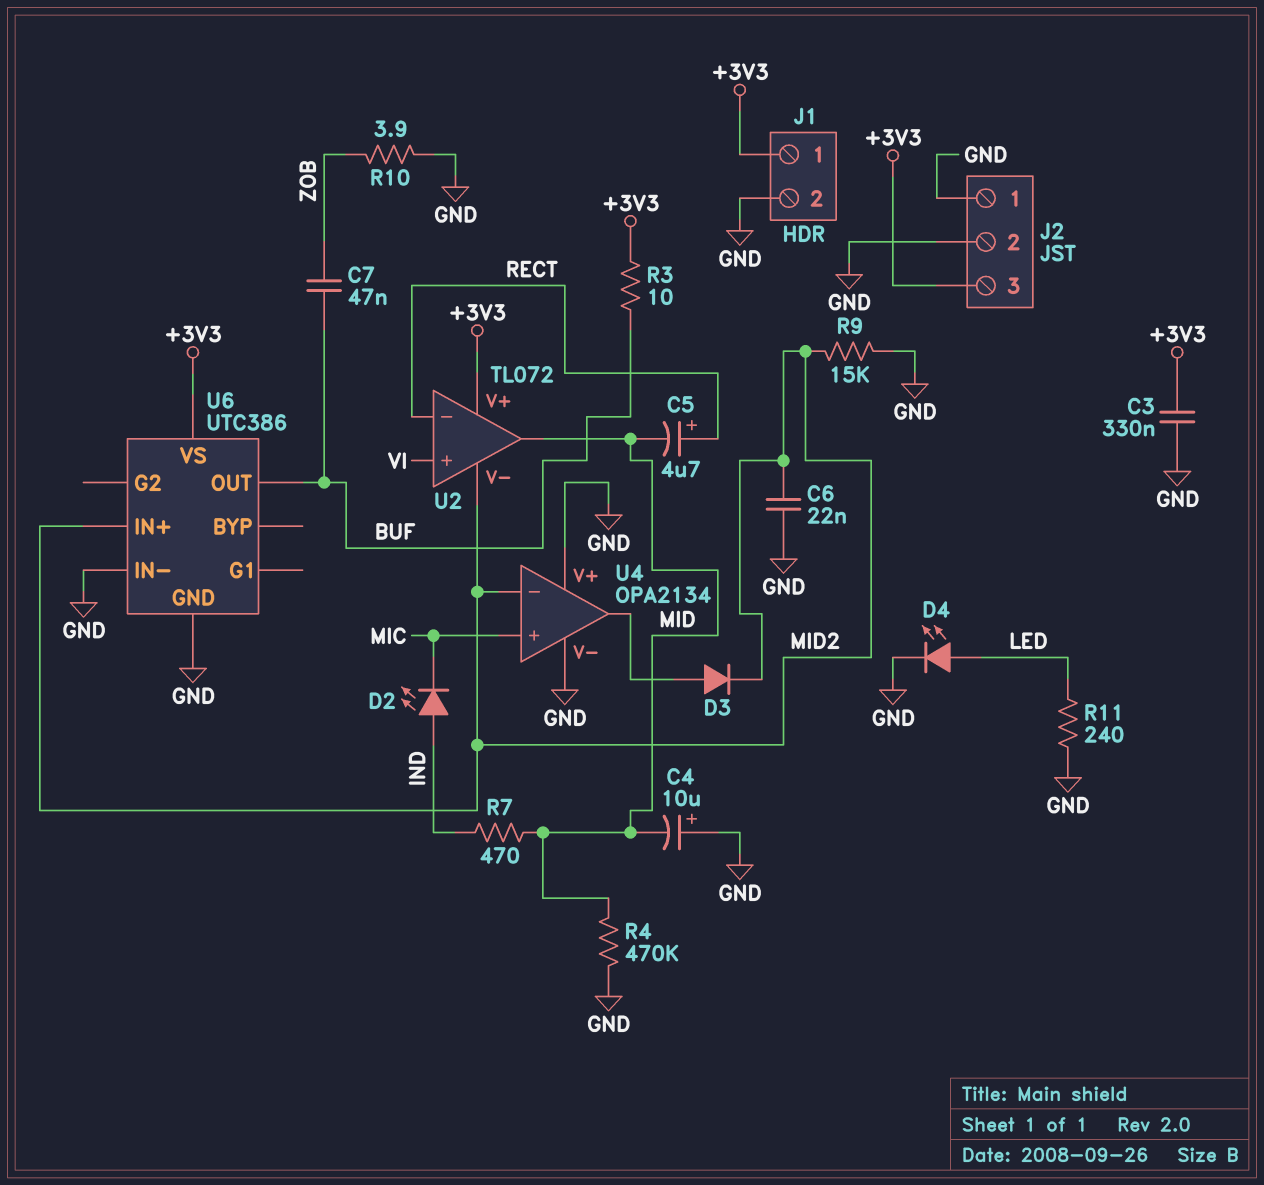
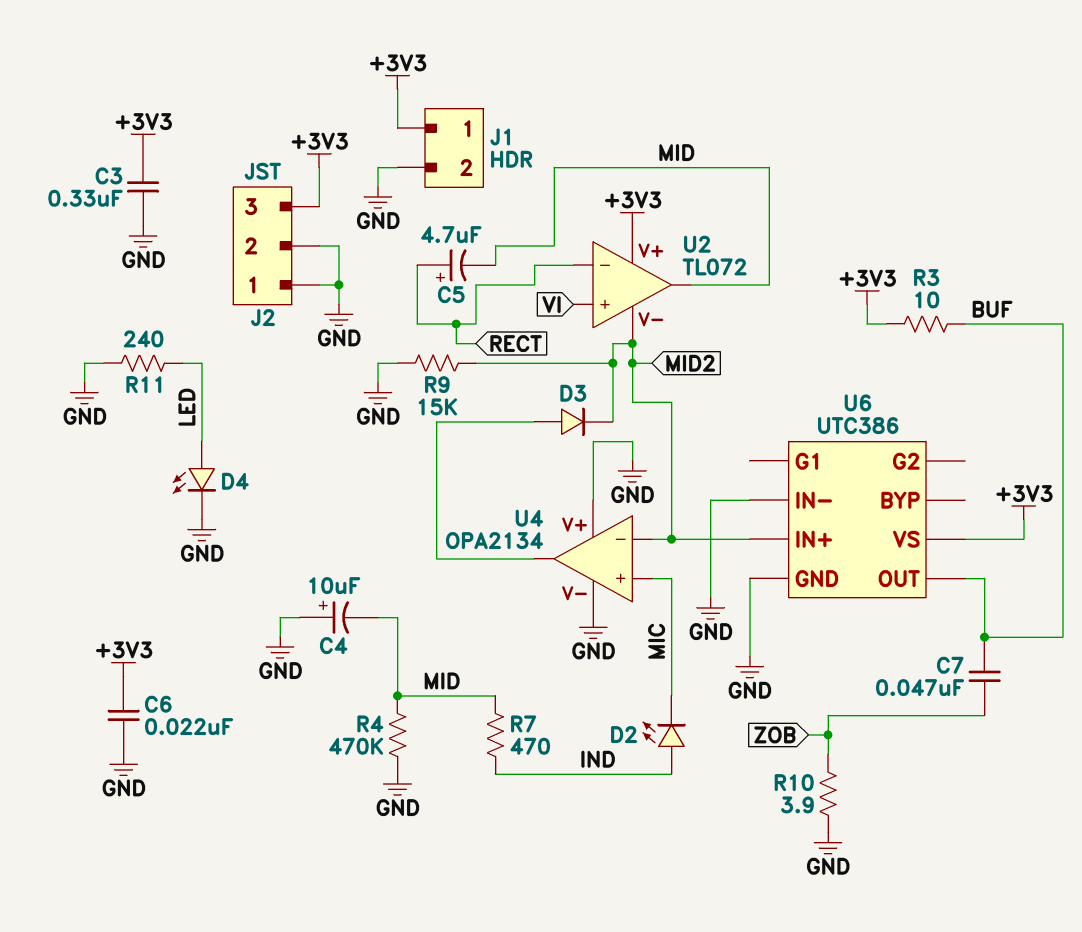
C6: 22nF (GND, MID2) -> 22nF (+3V3, GND)

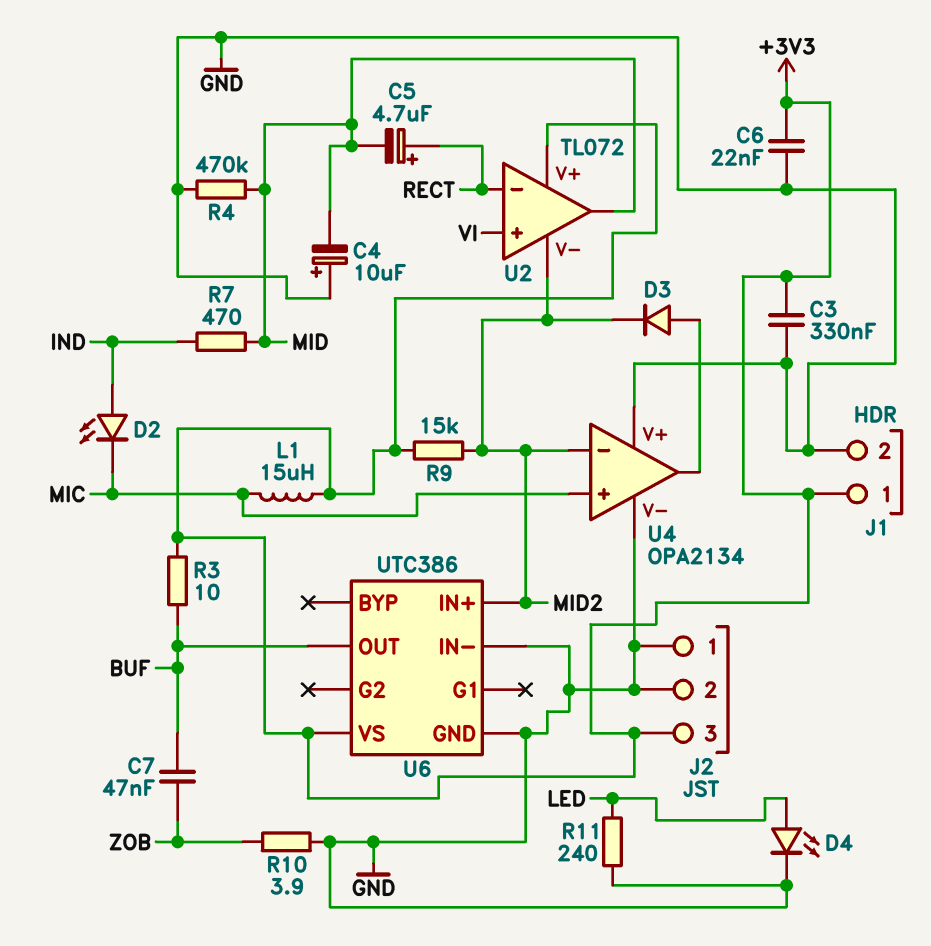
L1: none -> 15uH (+3V3, MIC)
R9: 15k (GND, MID2) -> 15k (+3V3, MID2)

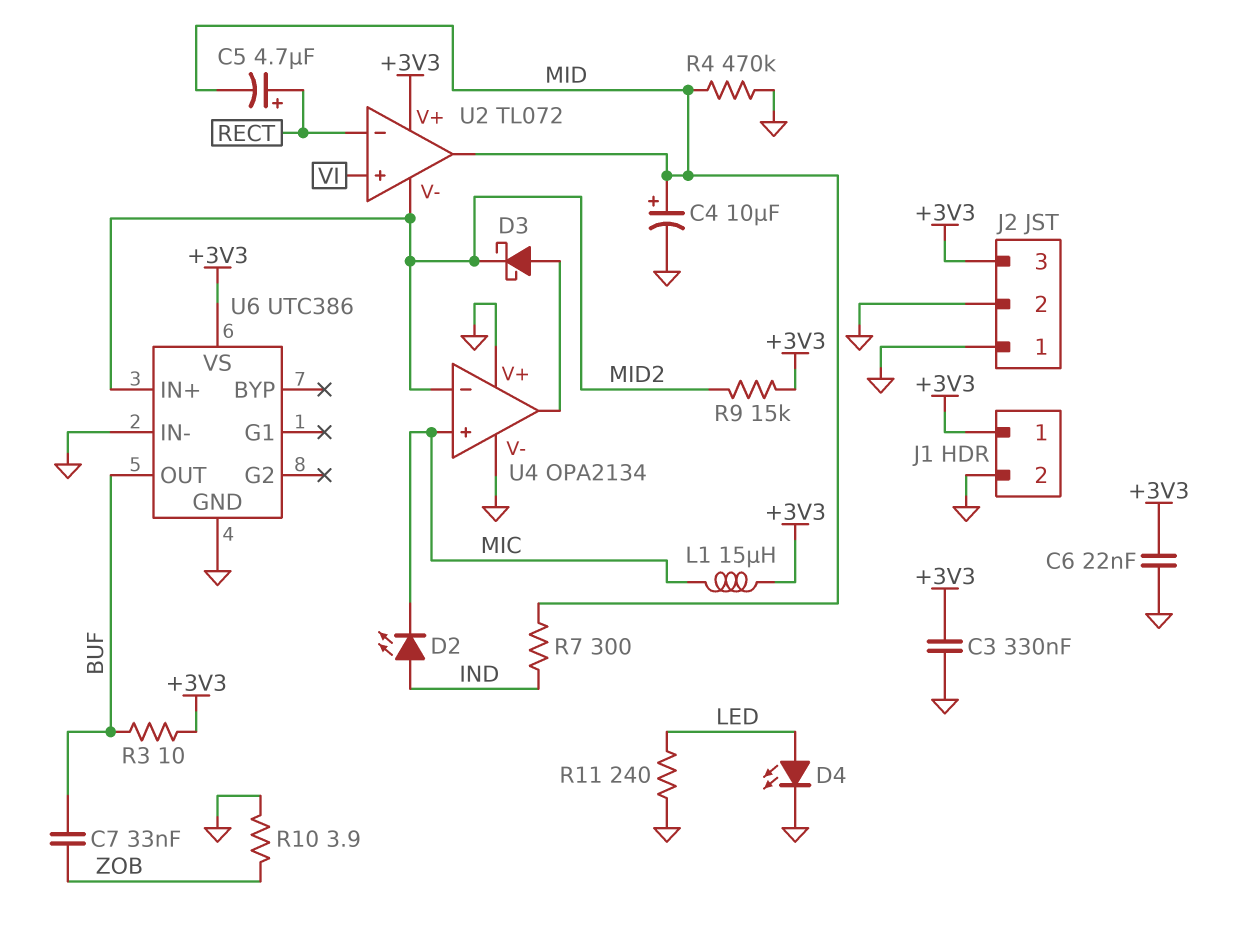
C4: 10uF (plus GND, minus MID) -> 10uF (plus MID, minus GND)
C7: 47nF (BUF, ZOB) -> 33nF (BUF, ZOB)
D3: diode (A U4/out, K MID2) -> schottky (A U4/out, K MID2)
R7: 470 (IND, MID) -> 300 (IND, MID)

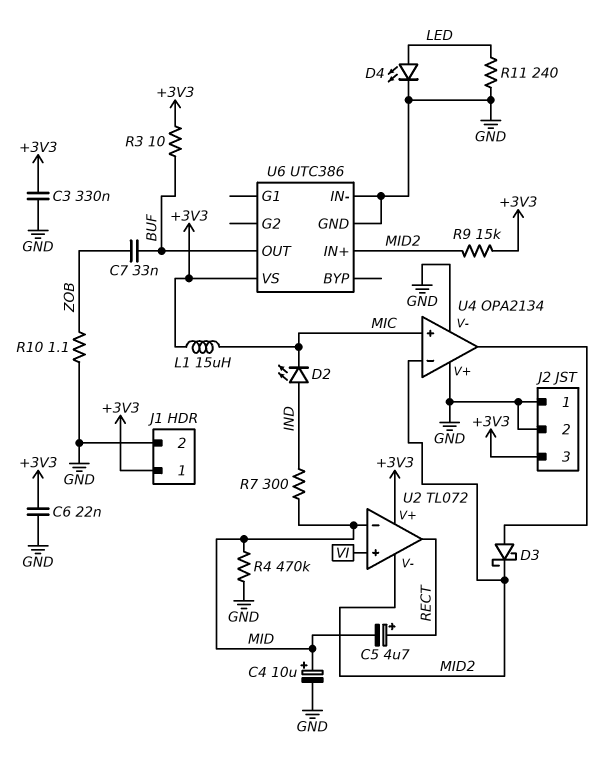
R10: 3.9 (GND, ZOB) -> 1.1 (GND, ZOB)
U2 pin in-: RECT -> MID
U2 pin out: MID -> RECT

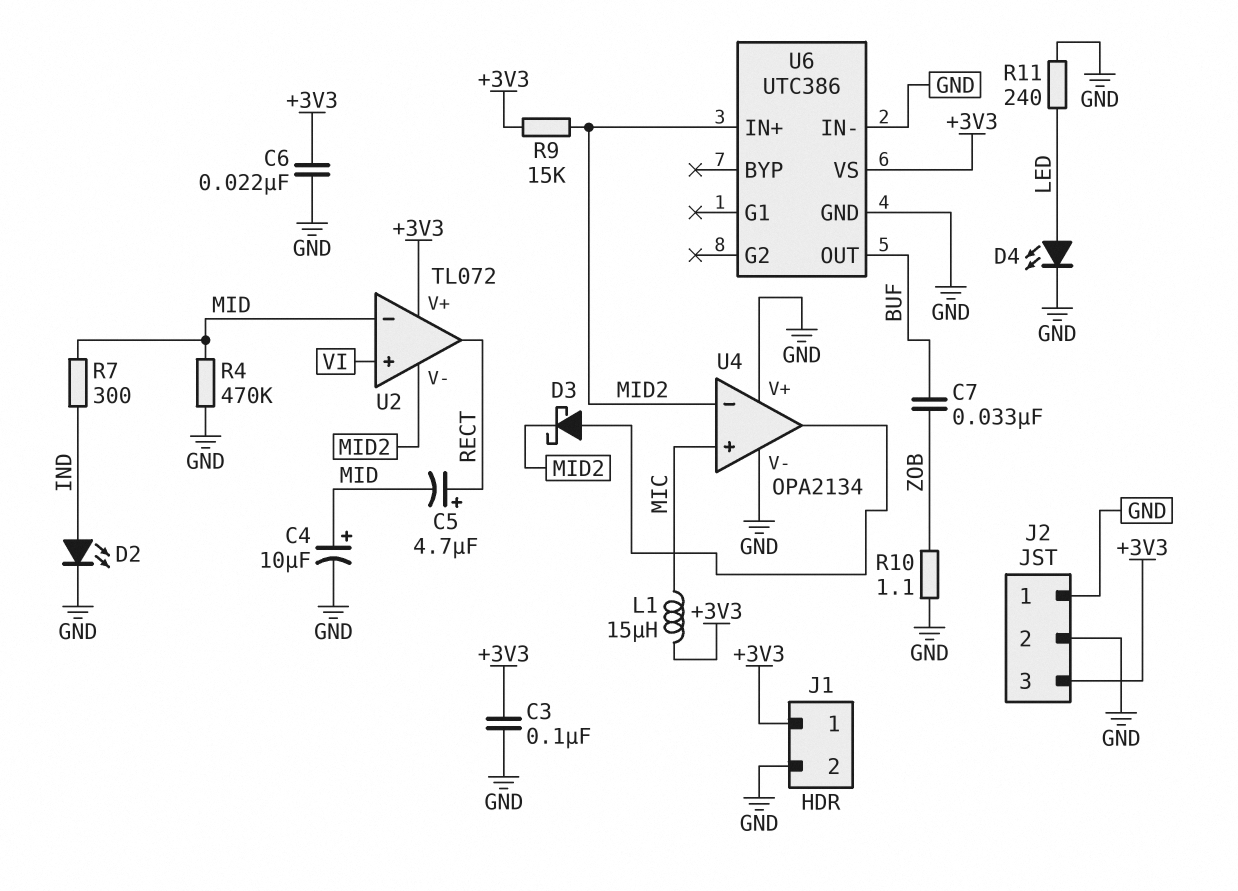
C3: 330nF (+3V3, GND) -> 100nF (+3V3, GND)
D2: LED (A IND, K MIC) -> LED (A IND, K GND)
R3: 10 (+3V3, BUF) -> none

